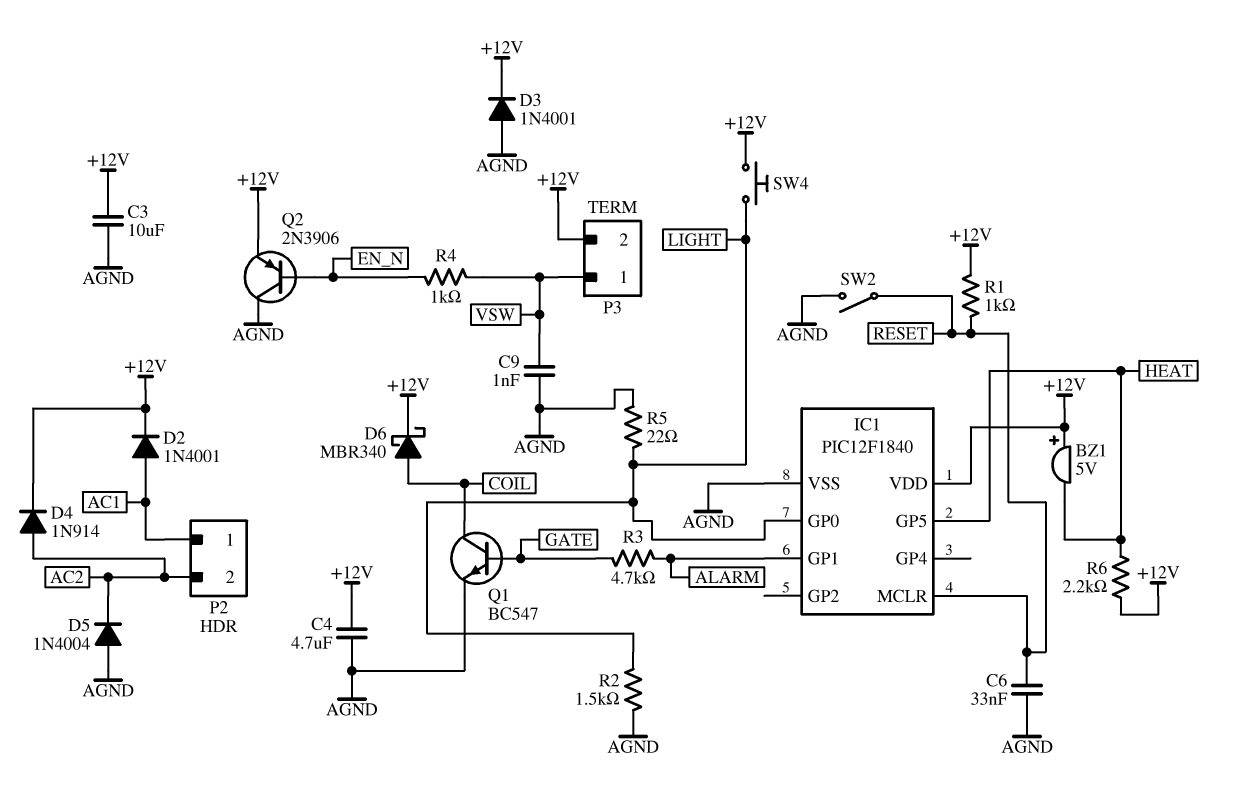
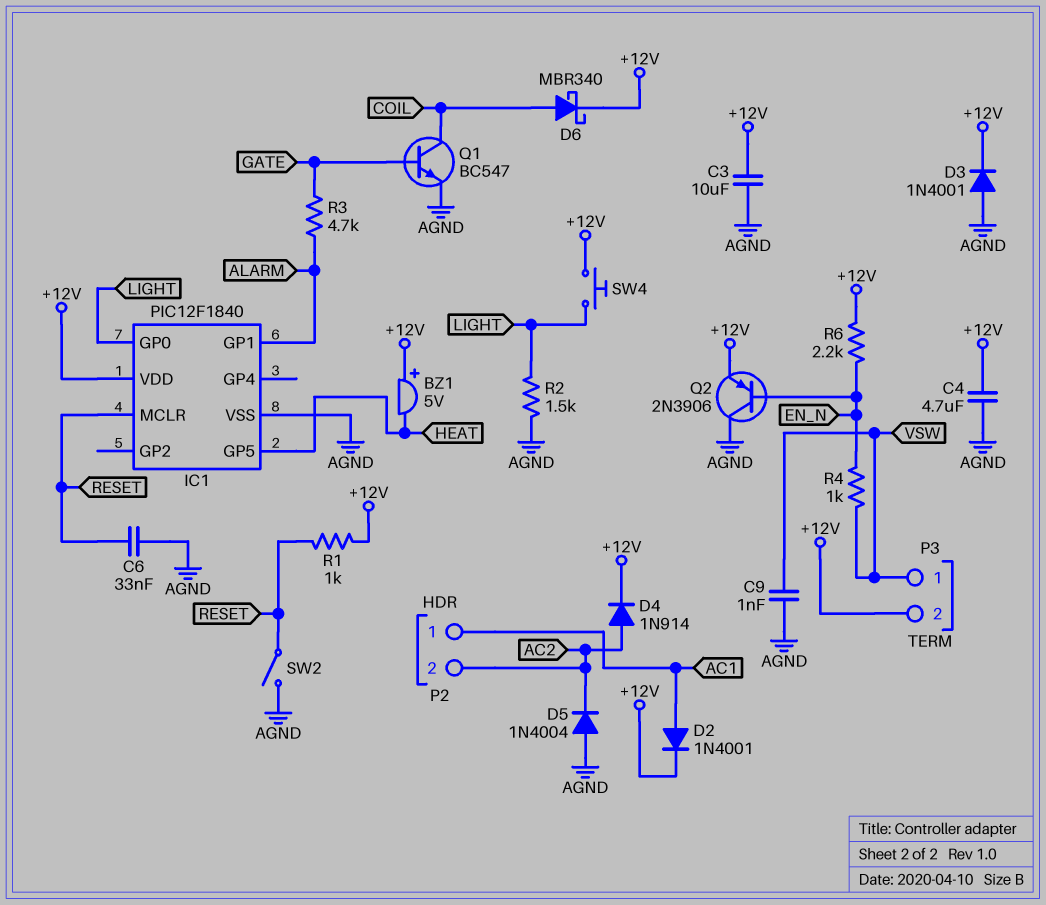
R5: 22 (AGND, LIGHT) -> none
R6: 2.2k (+12V, HEAT) -> 2.2k (+12V, EN_N)

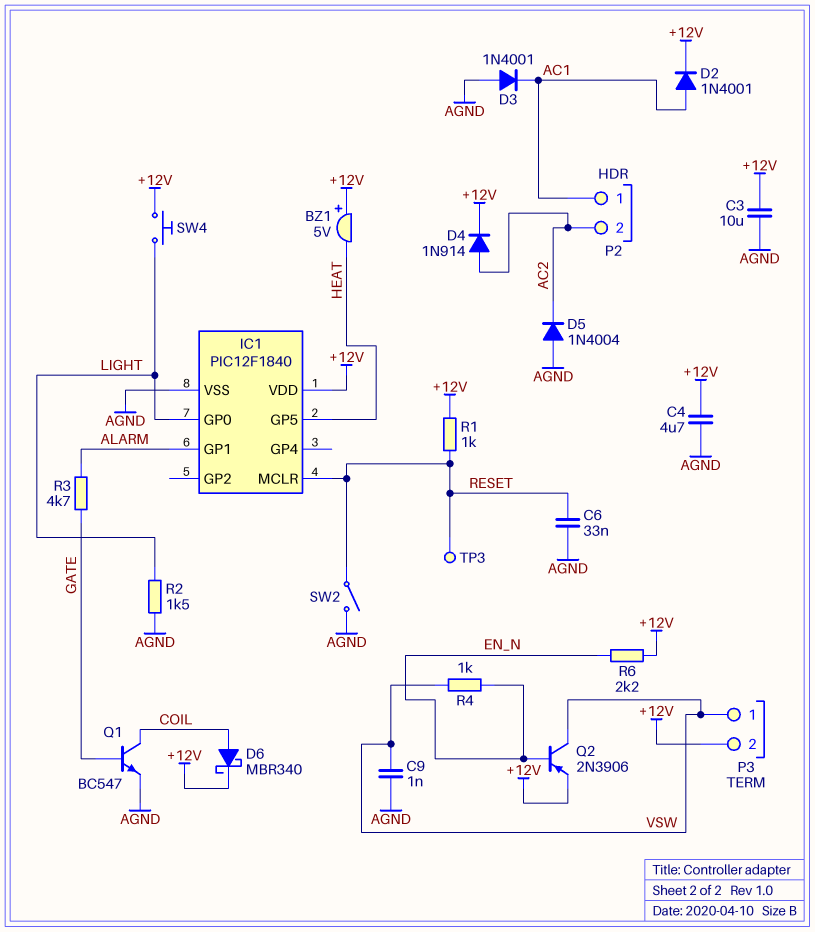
D3: diode 1N4001 (A AGND, K +12V) -> diode 1N4001 (A AGND, K AC1)
Q2: PNP 2N3906 (B EN_N, C AGND, E +12V) -> PNP 2N3906 (B EN_N, C VSW, E +12V)
TP3: none -> test point (RESET)

